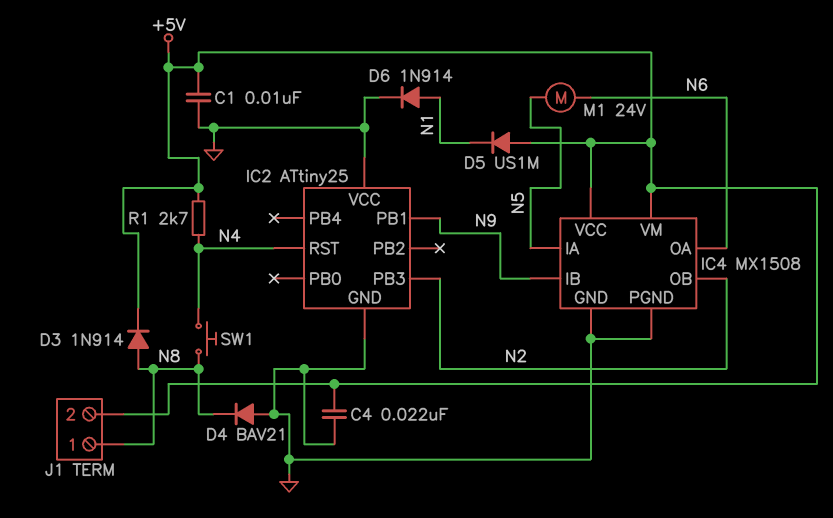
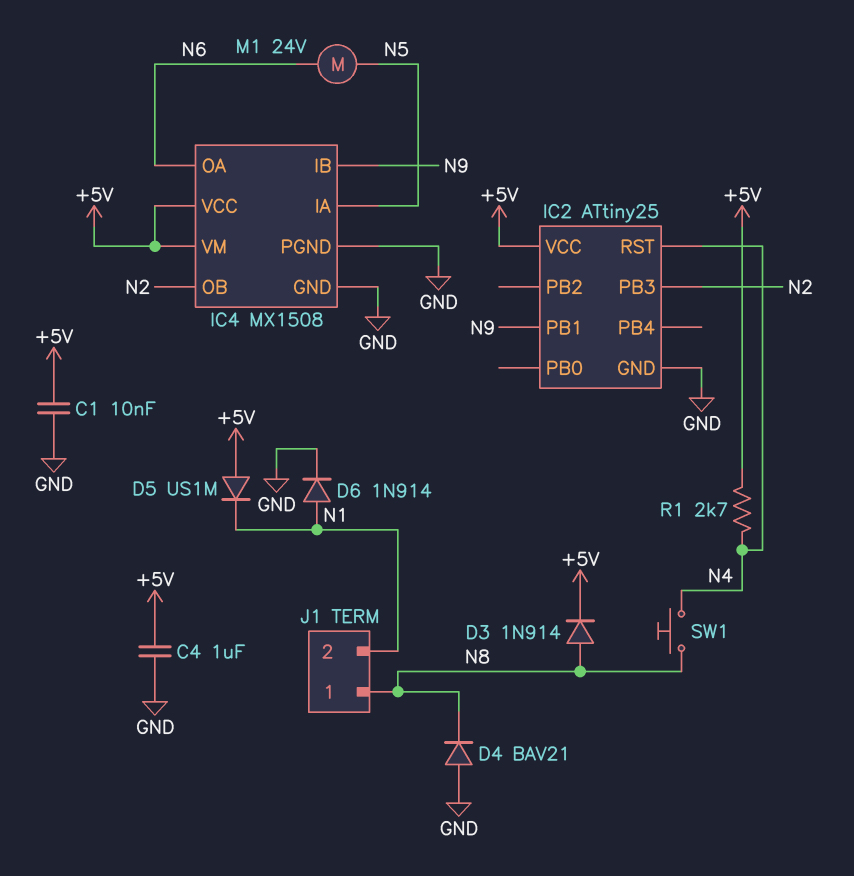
C4: 22nF (+5V, GND) -> 1uF (+5V, GND)
IC2 pin VCC: GND -> +5V
J1 pin 2: +5V -> N1

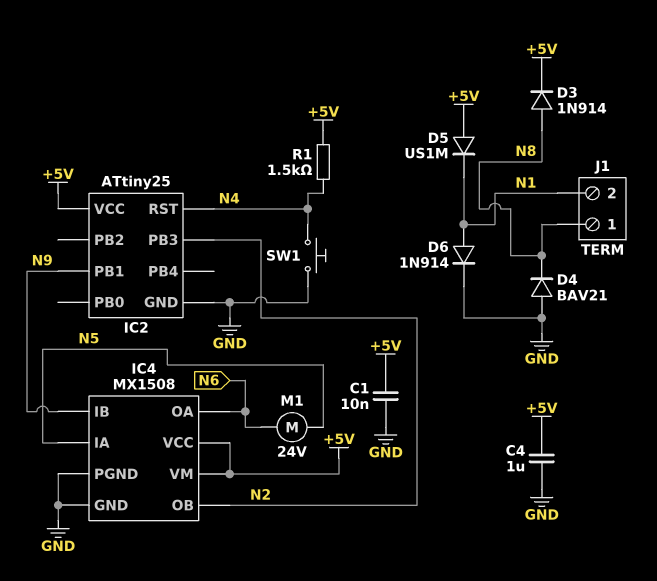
R1: 2.7k (+5V, N4) -> 1.5k (+5V, N4)
SW1: button (N4, N8) -> button (GND, N4)

